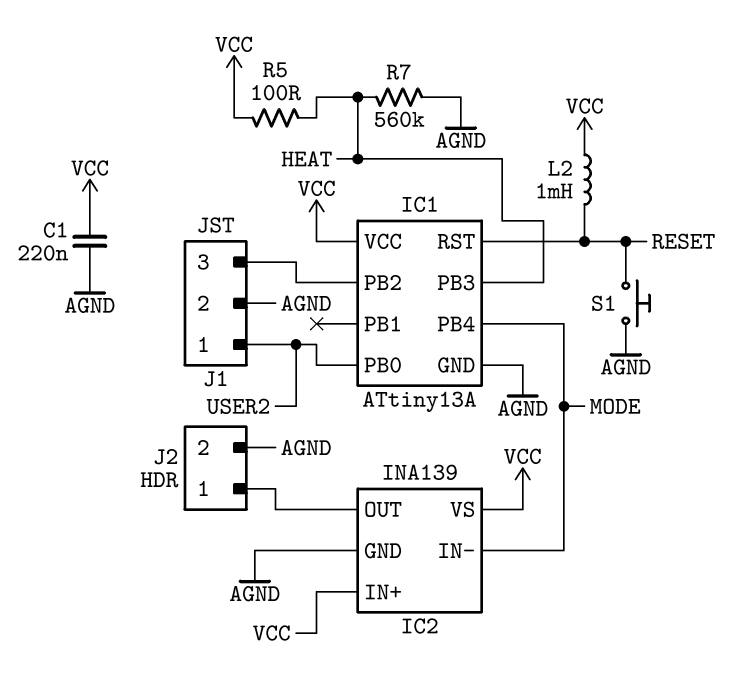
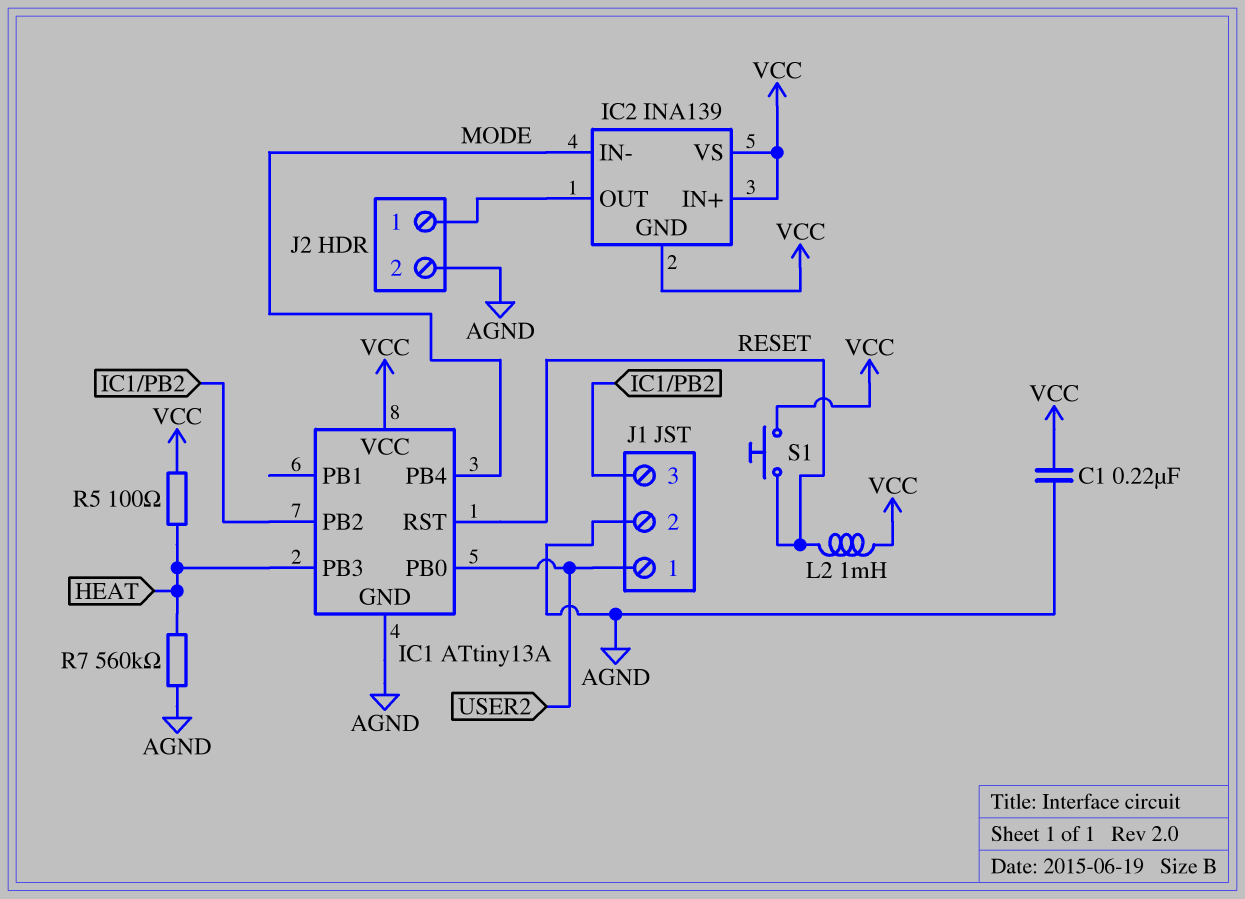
IC2 pin GND: AGND -> VCC
S1: button (AGND, RESET) -> button (RESET, VCC)

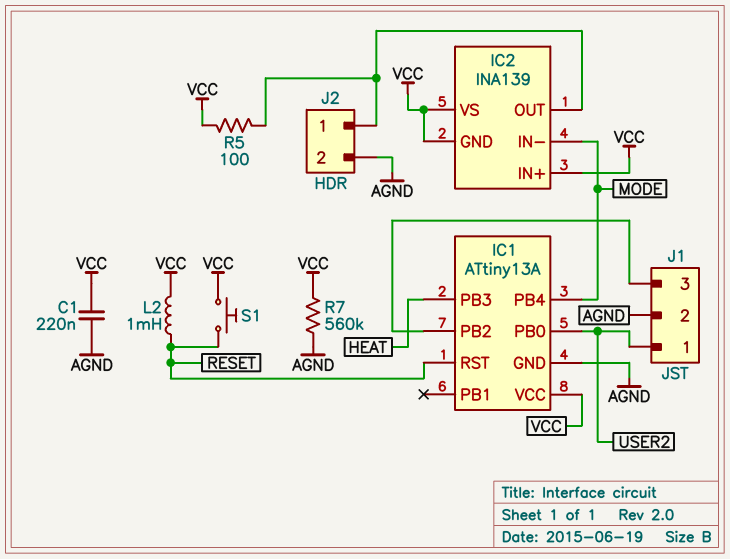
R5: 100 (HEAT, VCC) -> 100 (IC2/OUT, VCC)
R7: 560k (AGND, HEAT) -> 560k (AGND, VCC)

